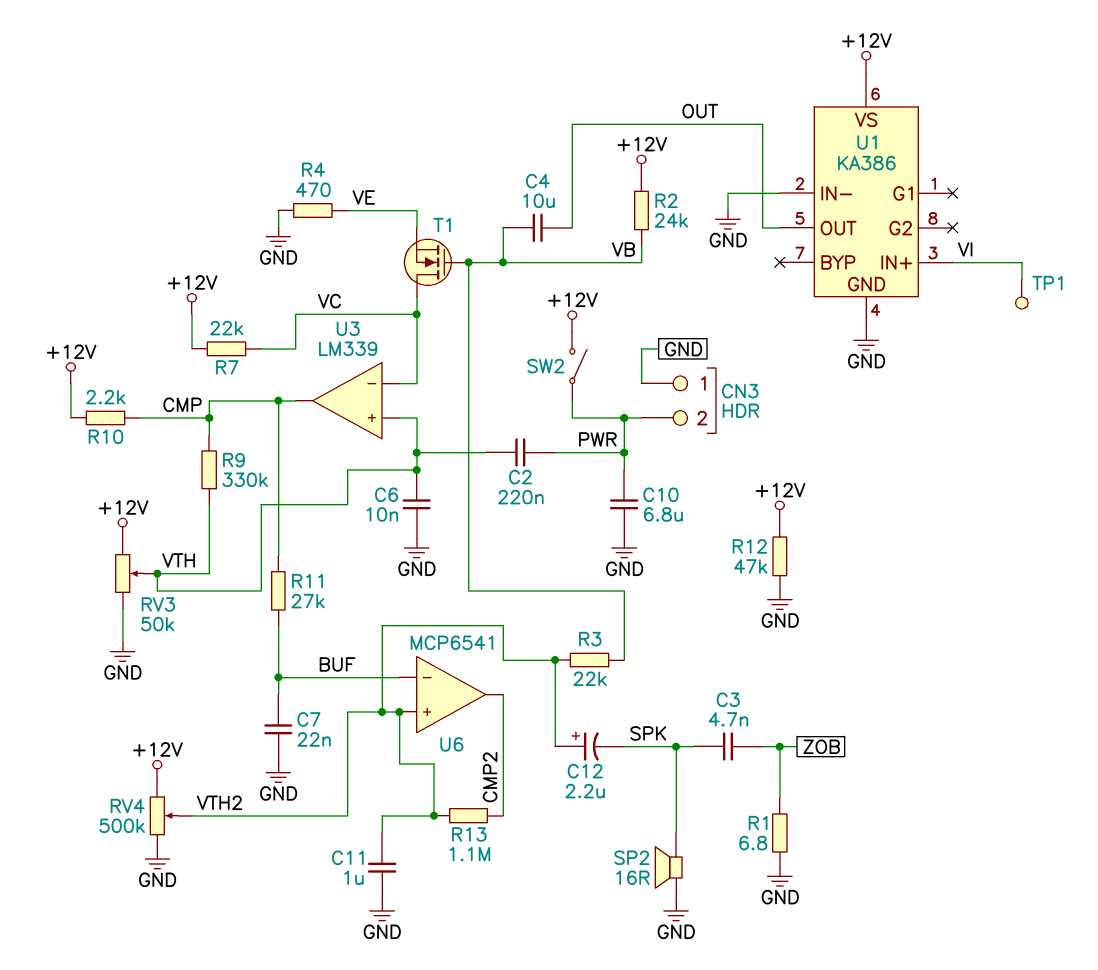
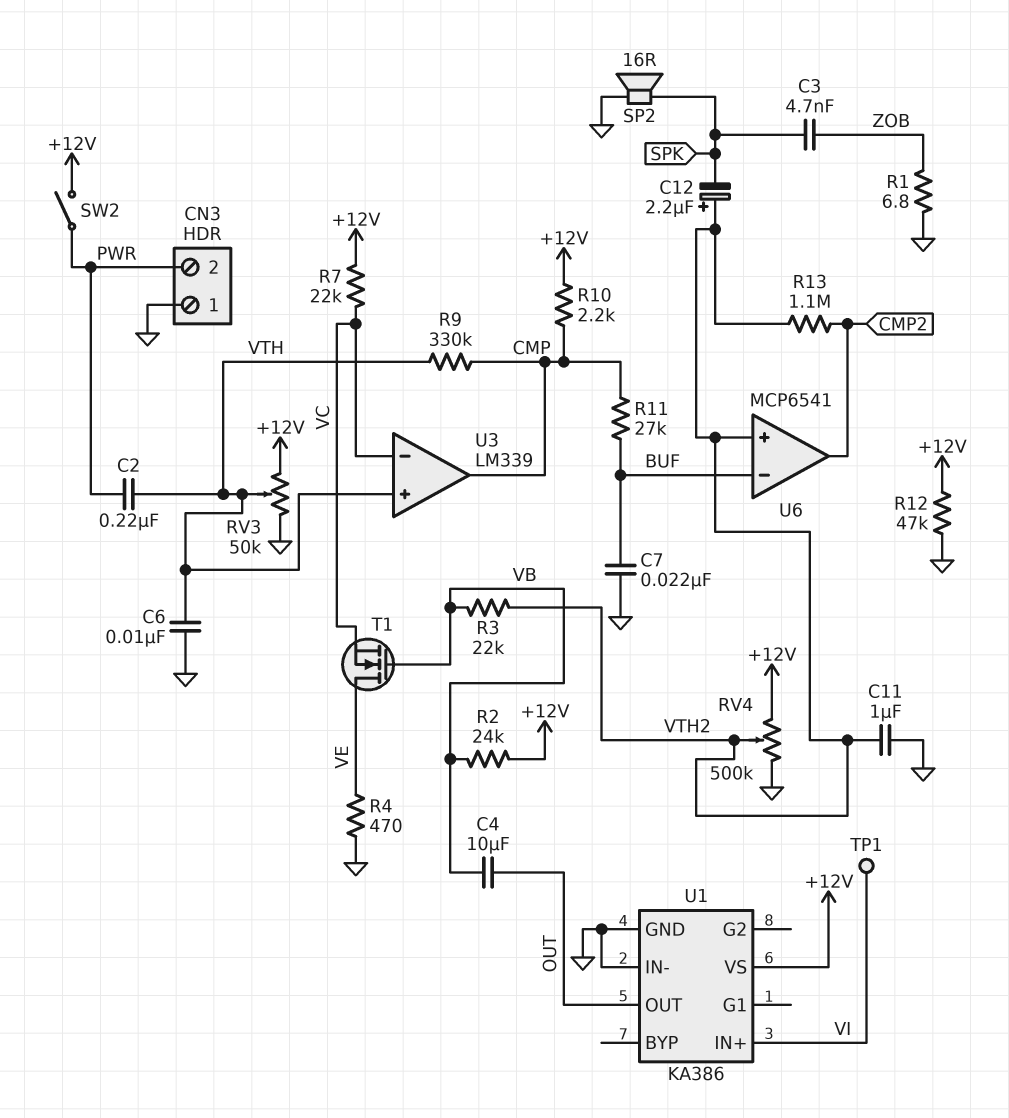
C10: 6.8uF (GND, PWR) -> none
T1: NMOS (G VB, D VC, S VE) -> NMOS (G VB, D VE, S VC)

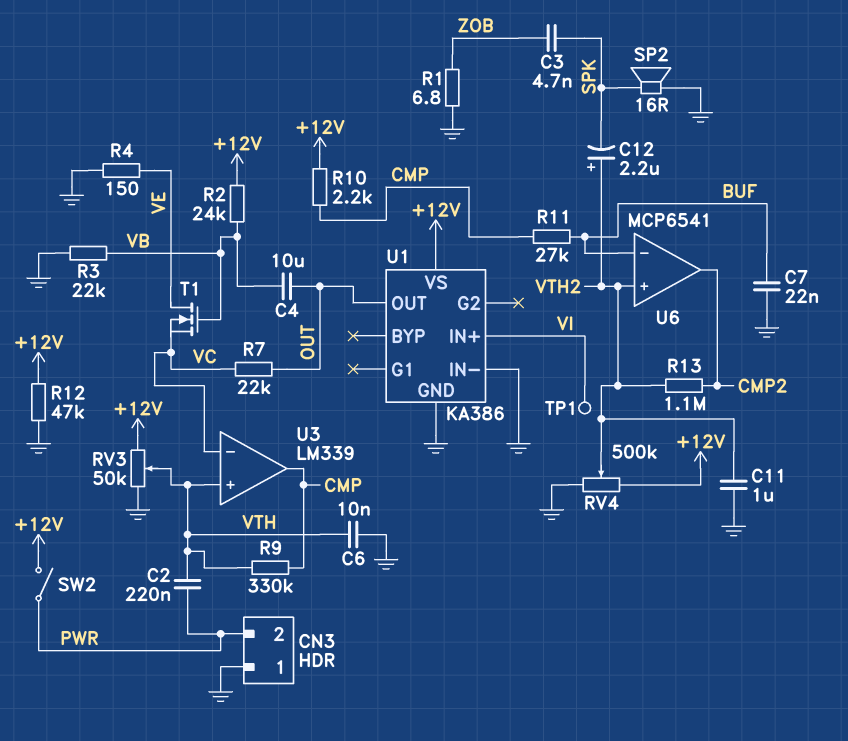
R3: 22k (VB, VTH2) -> 22k (GND, VB)
R4: 470 (GND, VE) -> 150 (GND, VE)
R7: 22k (+12V, VC) -> 22k (OUT, VC)

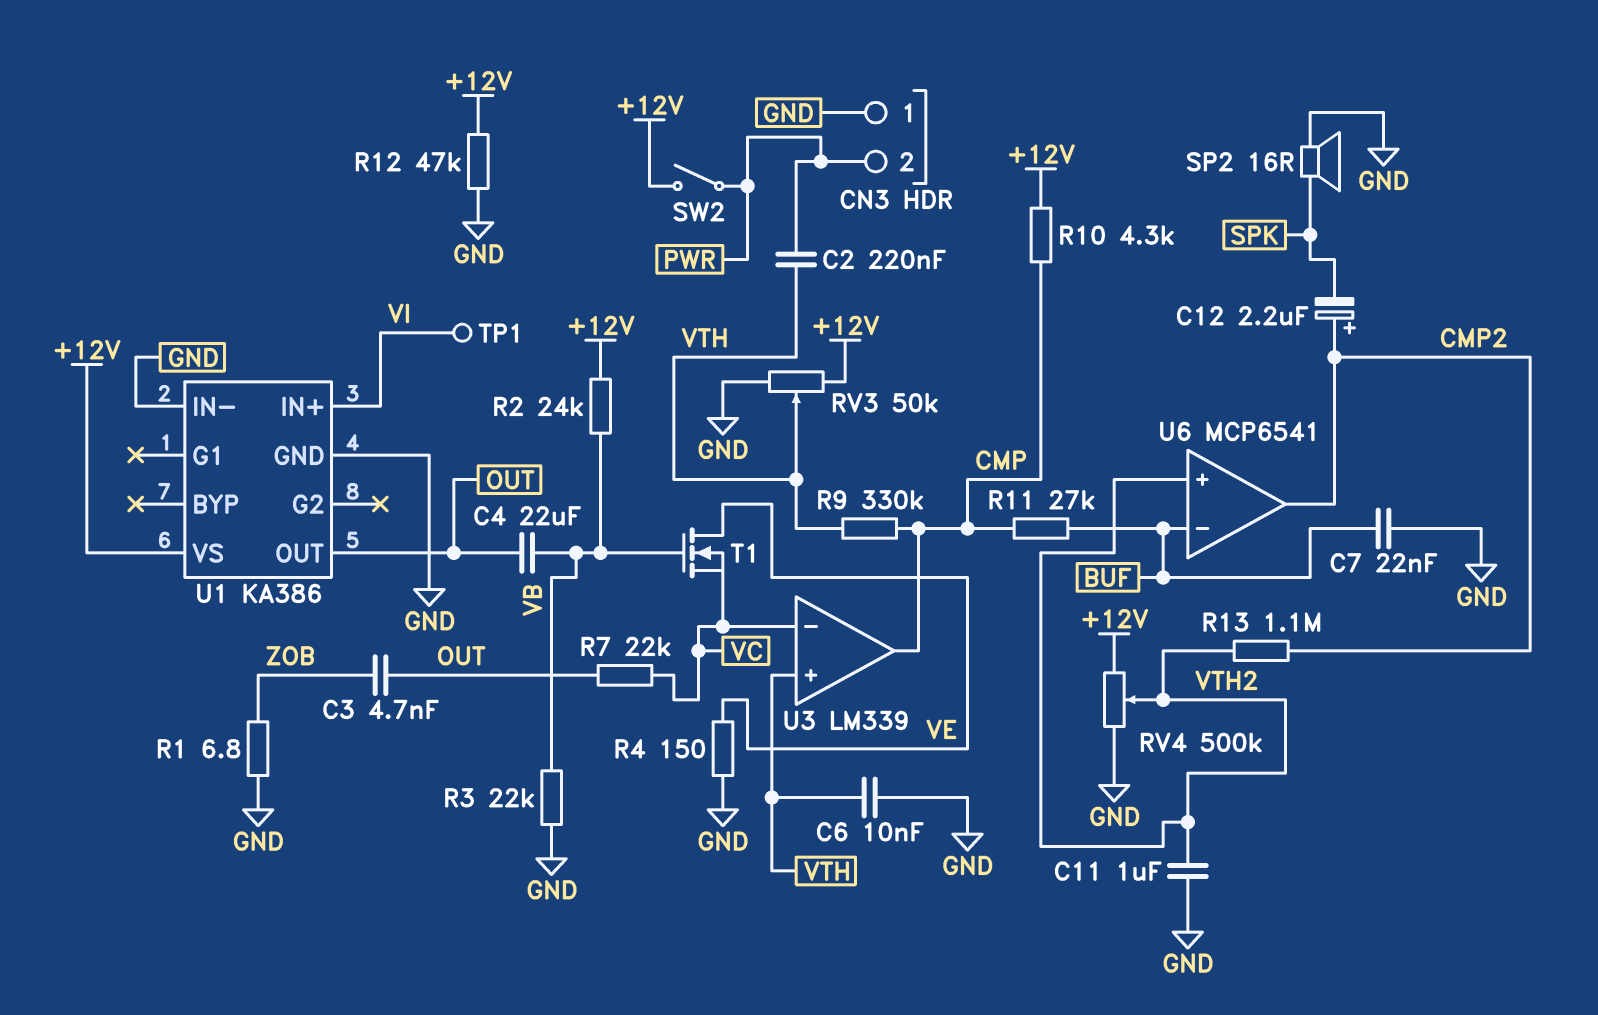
C3: 4.7nF (SPK, ZOB) -> 4.7nF (OUT, ZOB)
C4: 10uF (OUT, VB) -> 22uF (OUT, VB)
C12: 2.2uF (plus VTH2, minus SPK) -> 2.2uF (plus CMP2, minus SPK)
R10: 2.2k (+12V, CMP) -> 4.3k (+12V, CMP)

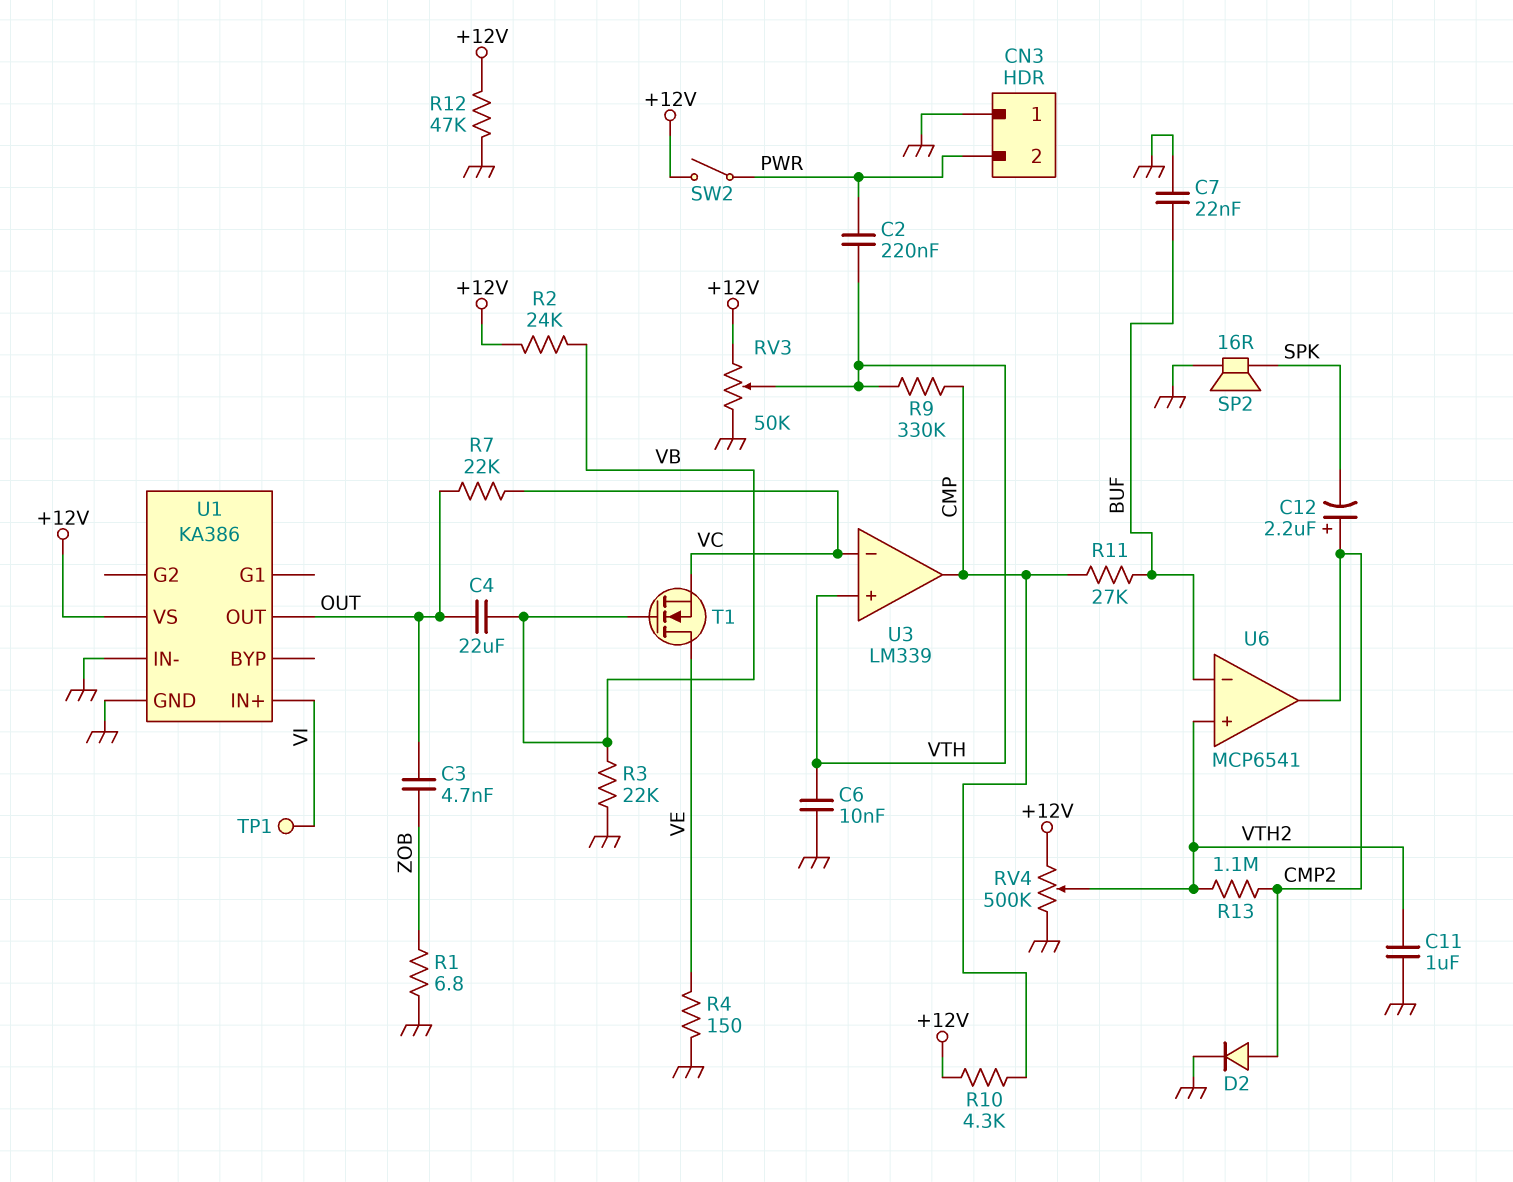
D2: none -> diode (A CMP2, K GND)

